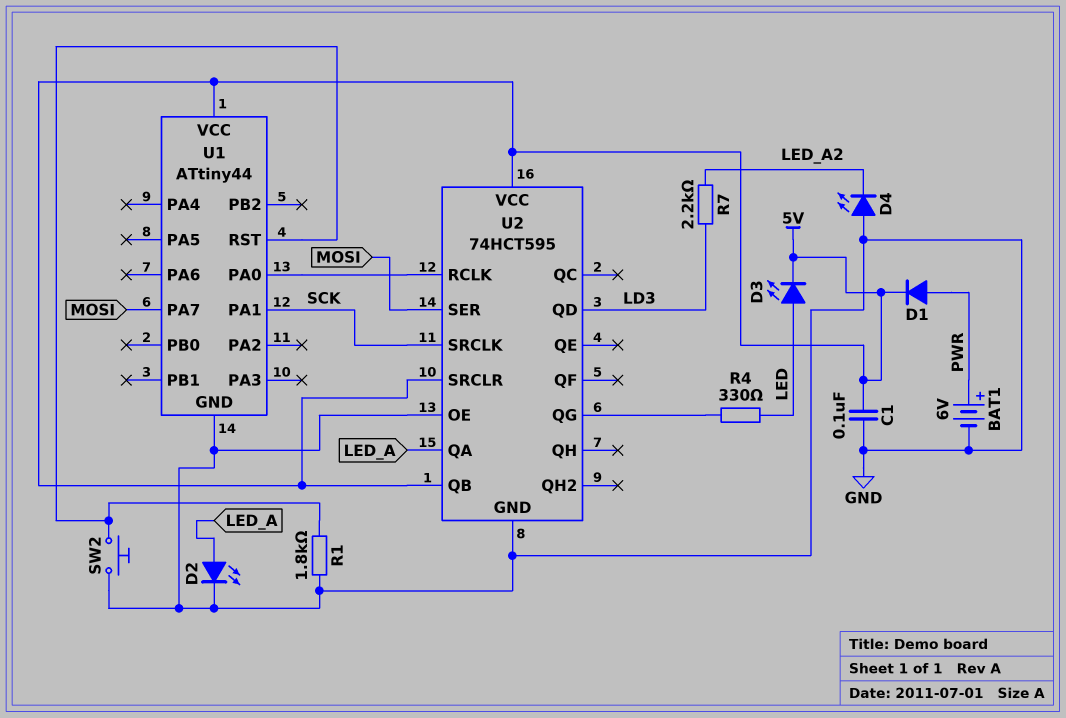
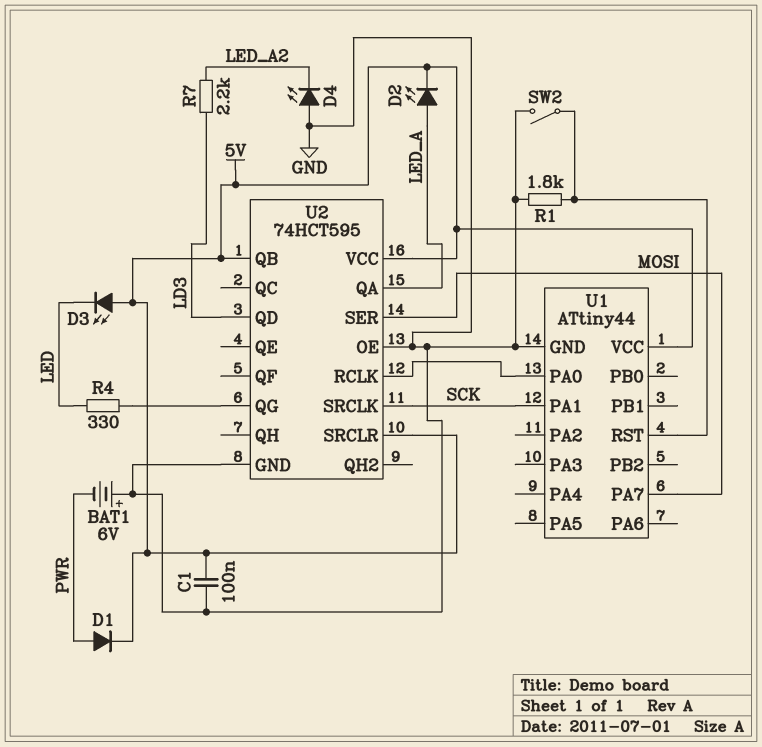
BAT1: 6V (plus PWR, minus GND) -> 6V (plus GND, minus PWR)
D2: LED (A LED_A, K GND) -> LED (A LED_A, K 5V)
D3: LED (A LED, K 5V) -> LED (A 5V, K LED)
SW2: button (GND, U1/RST) -> switch (GND, U1/RST)

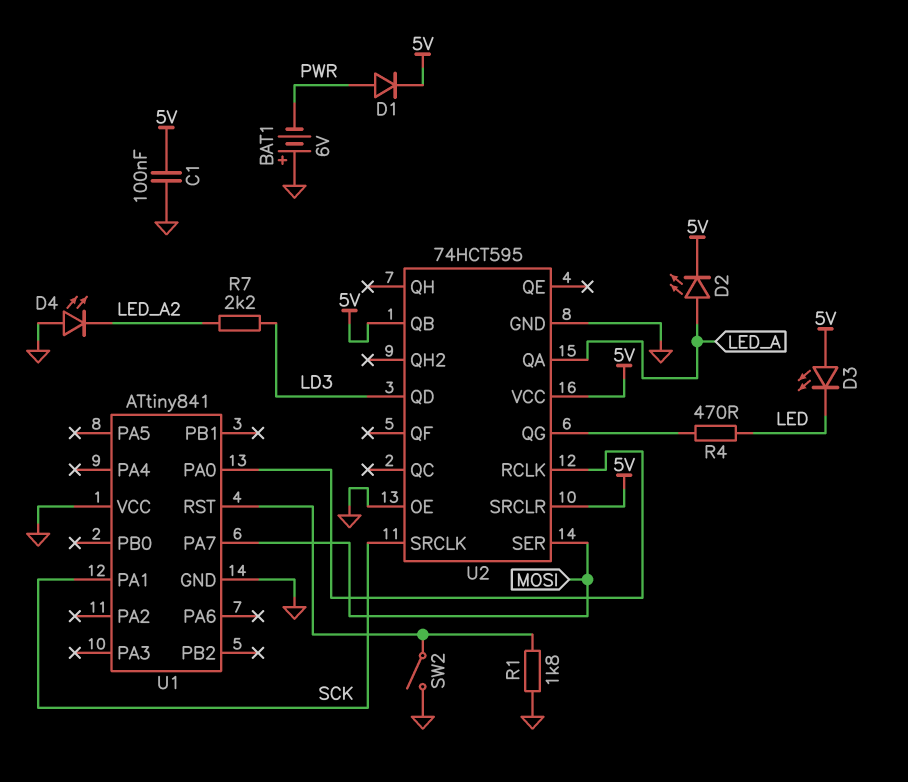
R4: 330 (LED, U2/QG) -> 470 (LED, U2/QG)
U1: ATtiny44 -> ATtiny841
U1 pin VCC: 5V -> GND

